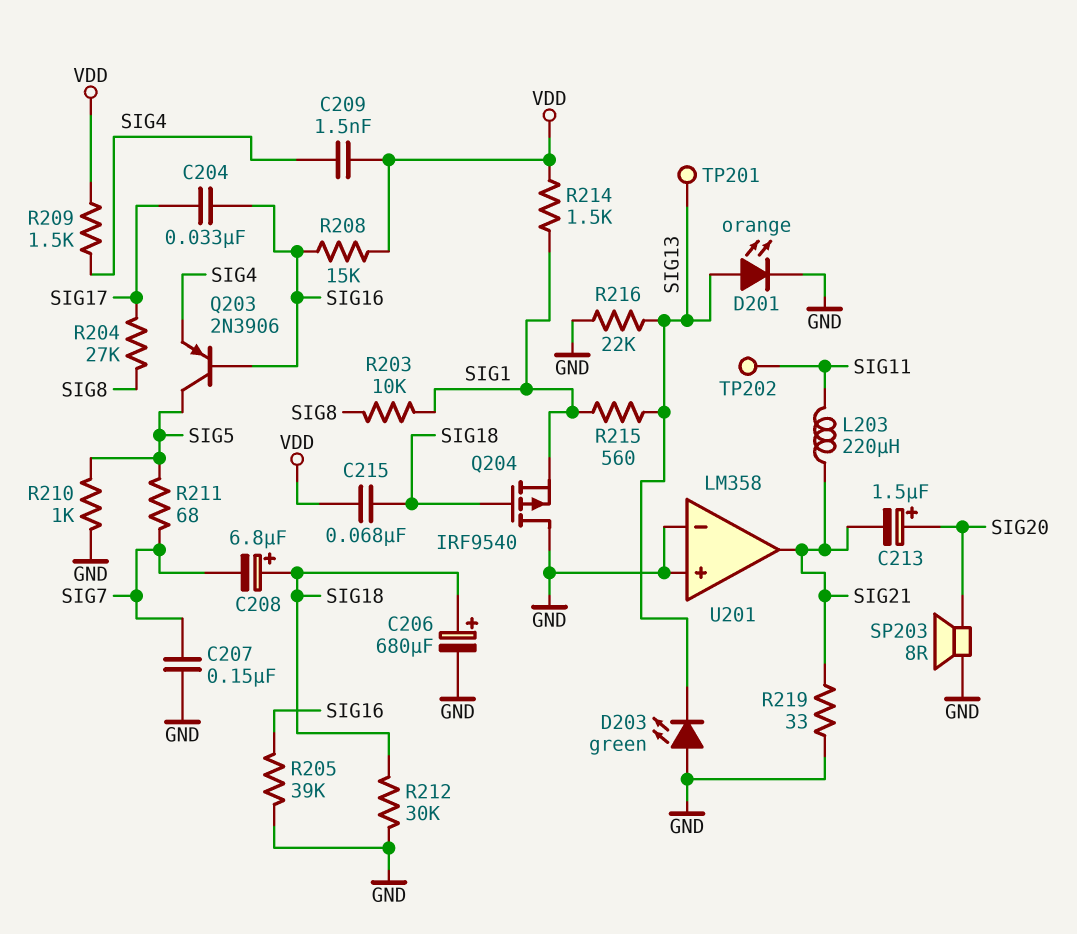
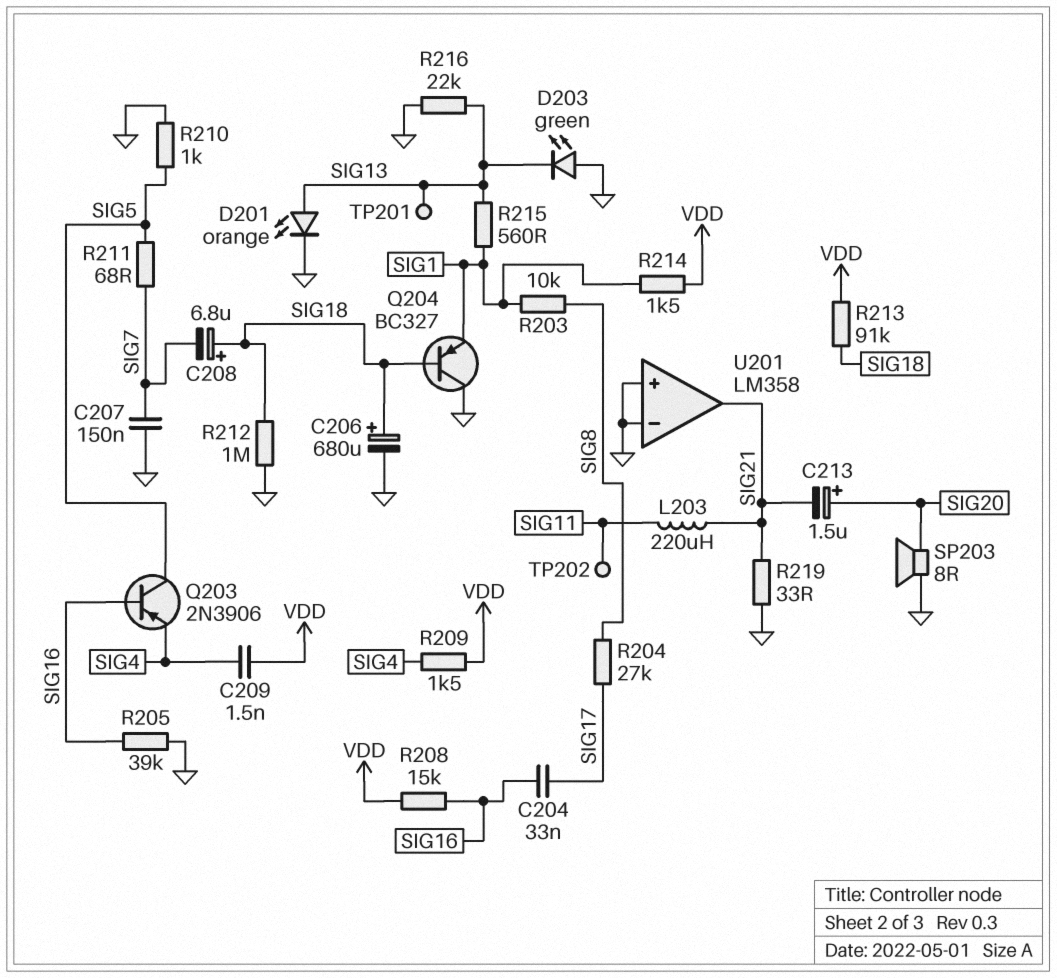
C215: 68nF (SIG18, VDD) -> none
Q204: PMOS IRF9540 (G SIG18, D GND, S SIG1) -> PNP BC327 (B SIG18, C GND, E SIG1)
R212: 30k (GND, SIG18) -> 1M (GND, SIG18)
R213: none -> 91k (SIG18, VDD)

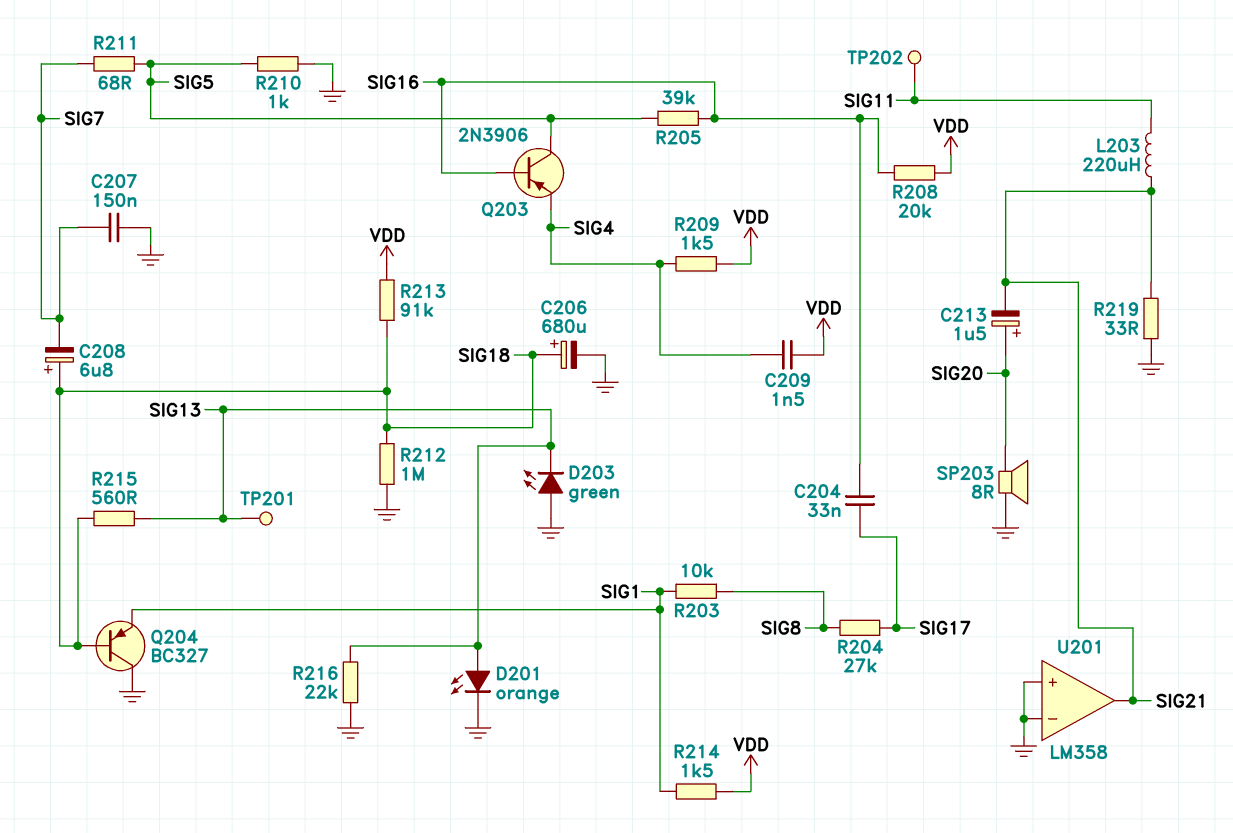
R205: 39k (GND, SIG16) -> 39k (SIG5, SIG16)
R208: 15k (SIG16, VDD) -> 20k (SIG16, VDD)
R215: 560 (SIG1, SIG13) -> 560 (SIG13, SIG18)

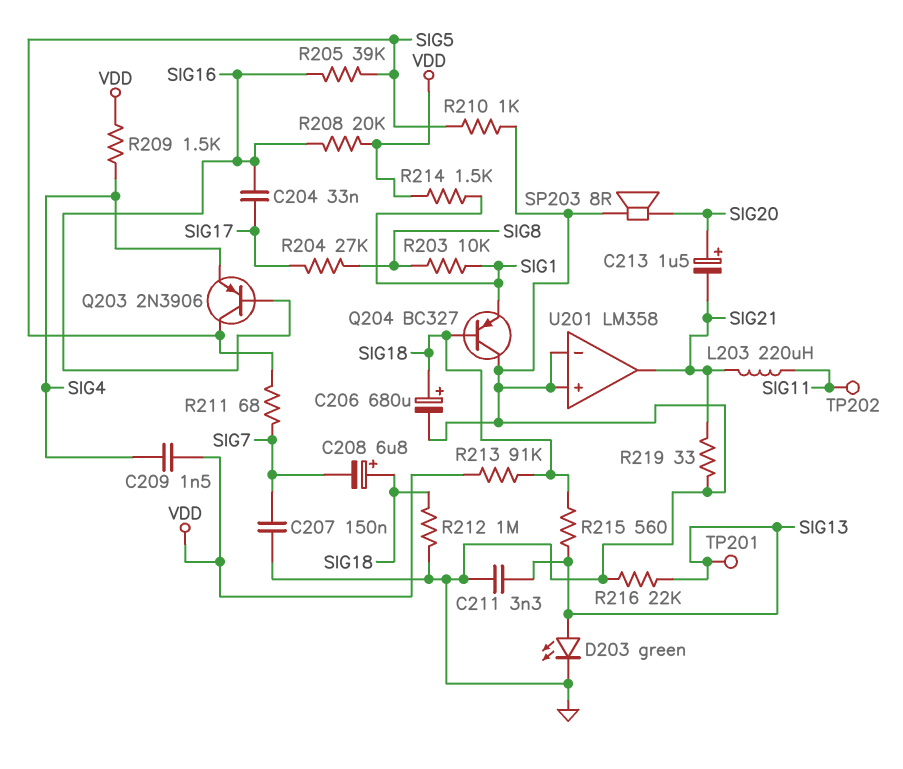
C211: none -> 3.3nF (GND, SIG13)
D201: LED orange (A SIG13, K GND) -> none
D203: LED green (A GND, K SIG13) -> LED green (A SIG13, K GND)

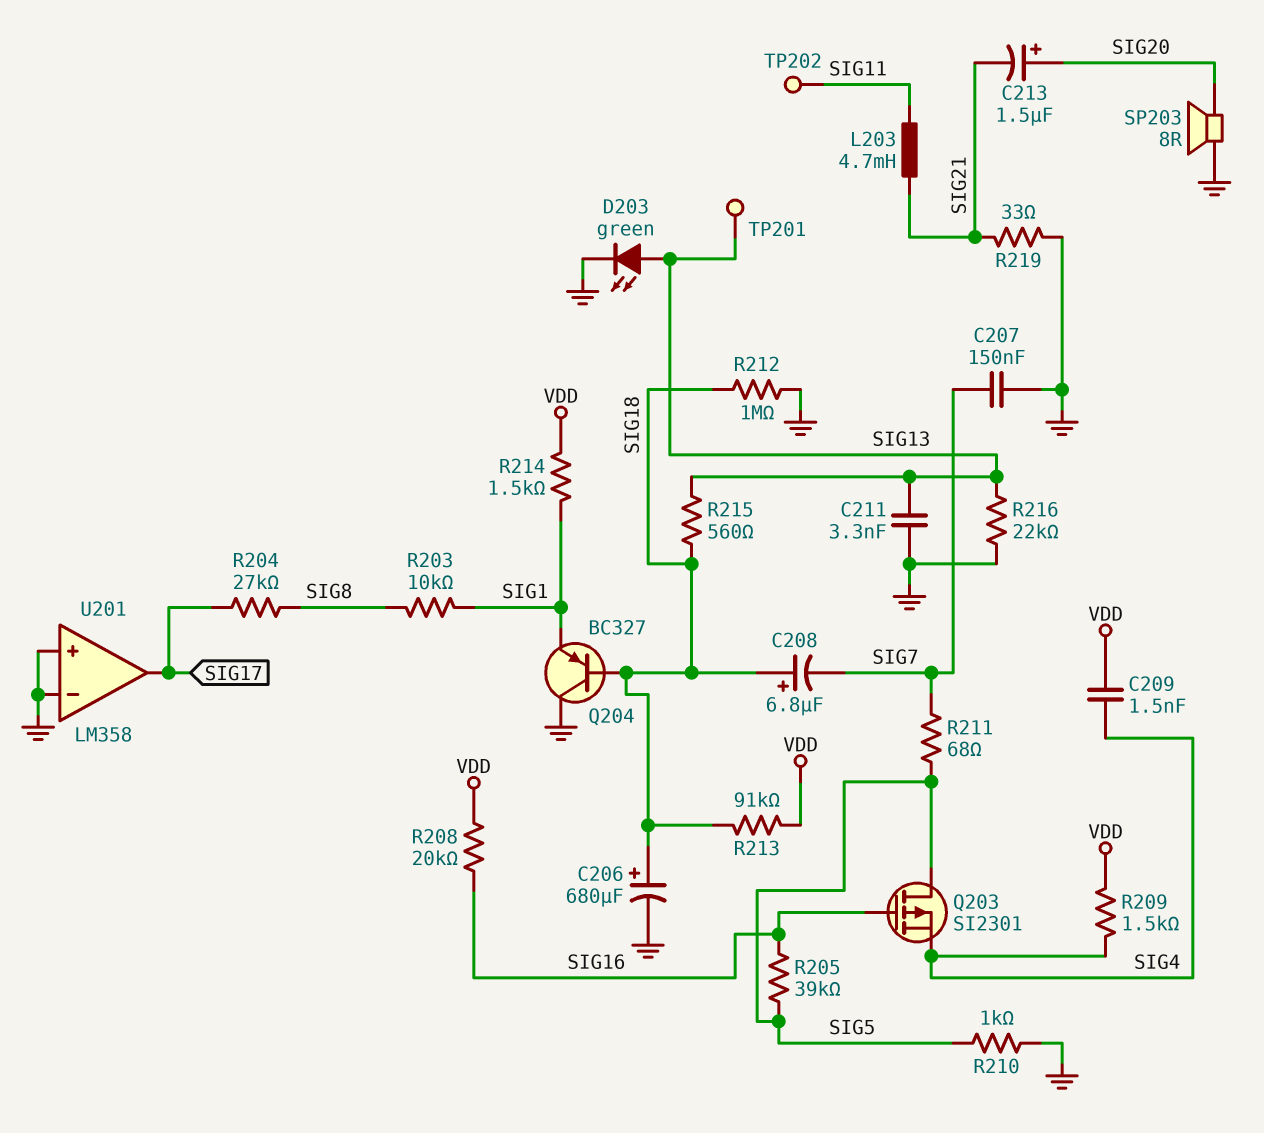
C204: 33nF (SIG16, SIG17) -> none
L203: 220uH (SIG11, SIG21) -> 4.7mH (SIG11, SIG21)
Q203: PNP 2N3906 (B SIG16, C SIG5, E SIG4) -> PMOS SI2301 (G SIG16, D SIG5, S SIG4)
U201 pin out: SIG21 -> SIG17

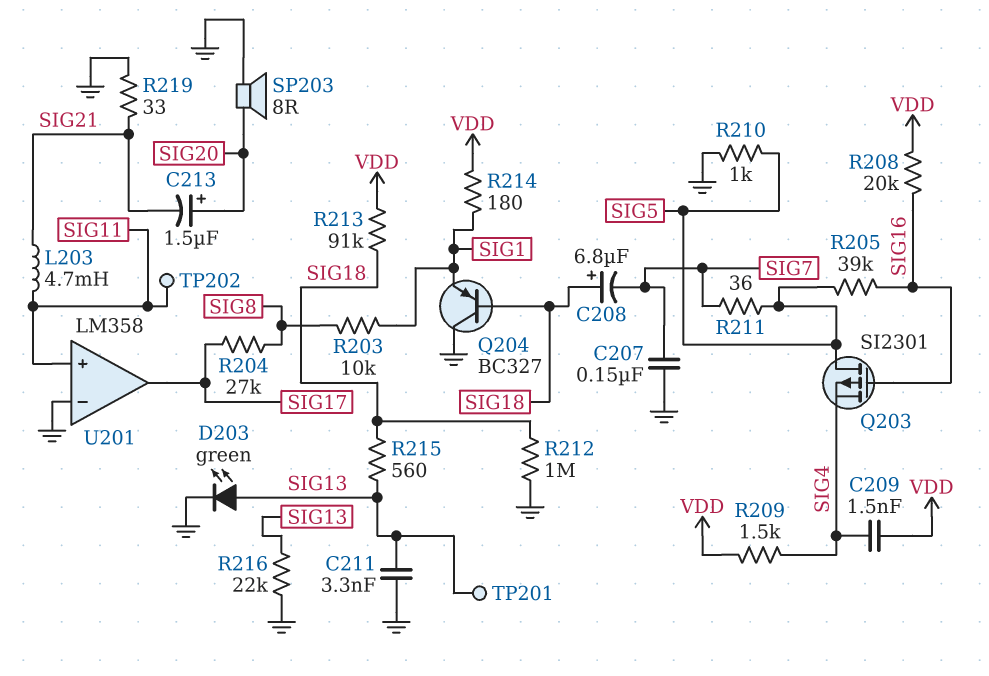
C206: 680uF (plus SIG18, minus GND) -> none
R211: 68 (SIG5, SIG7) -> 36 (SIG5, SIG7)
R214: 1.5k (SIG1, VDD) -> 180 (SIG1, VDD)
U201 pin in+: GND -> SIG11

